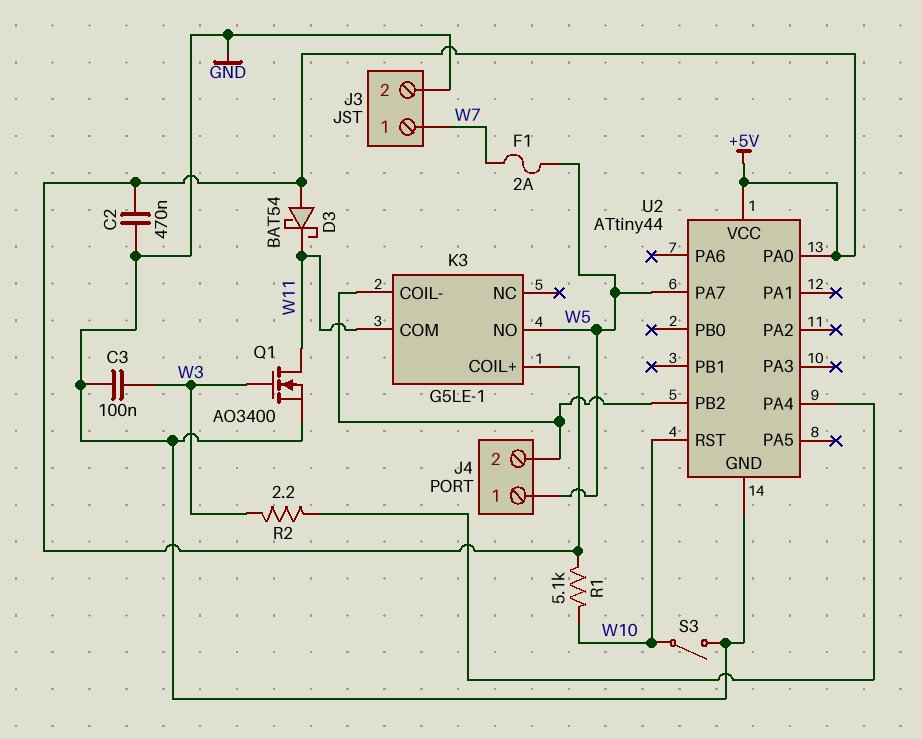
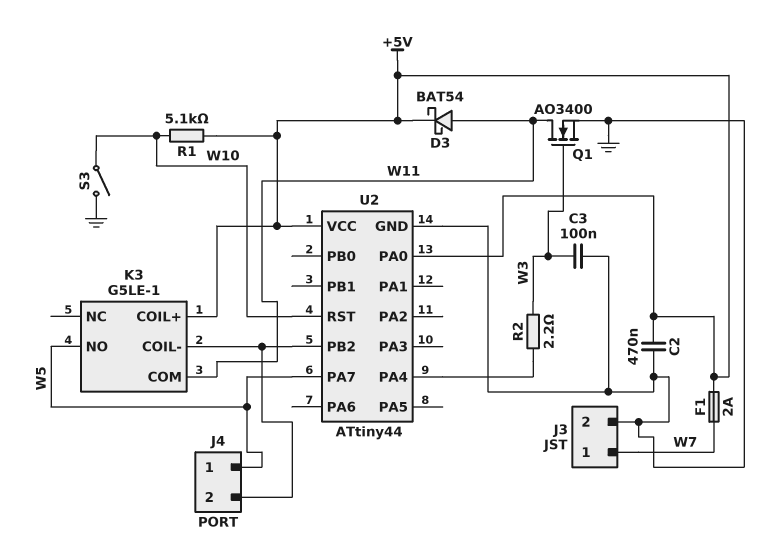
D3: schottky BAT54 (A +5V, K W11) -> schottky BAT54 (A W11, K +5V)
F1: 2A (W5, W7) -> 2A (+5V, W7)

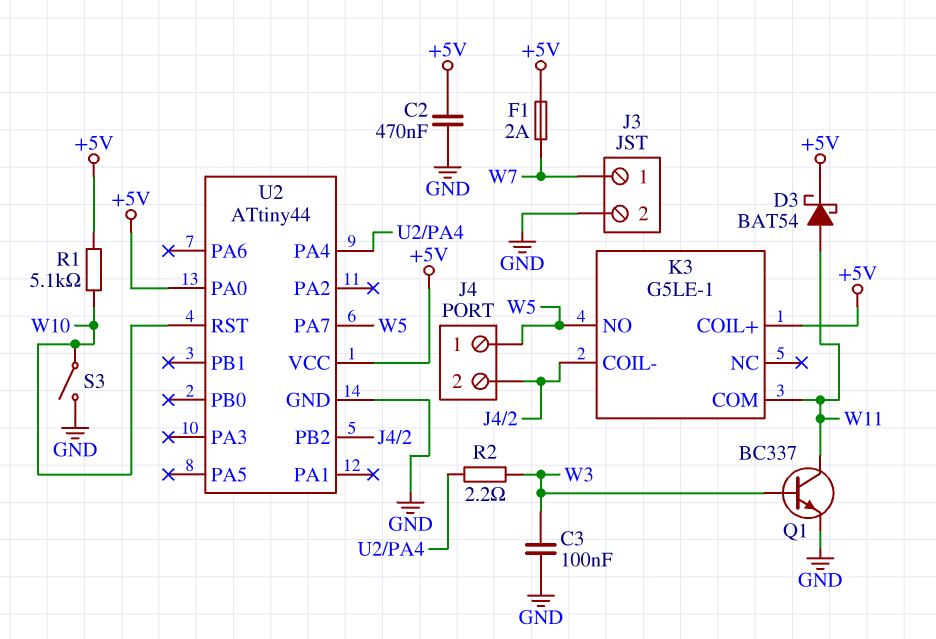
Q1: NMOS AO3400 (G W3, D W11, S GND) -> NPN BC337 (B W3, C W11, E GND)

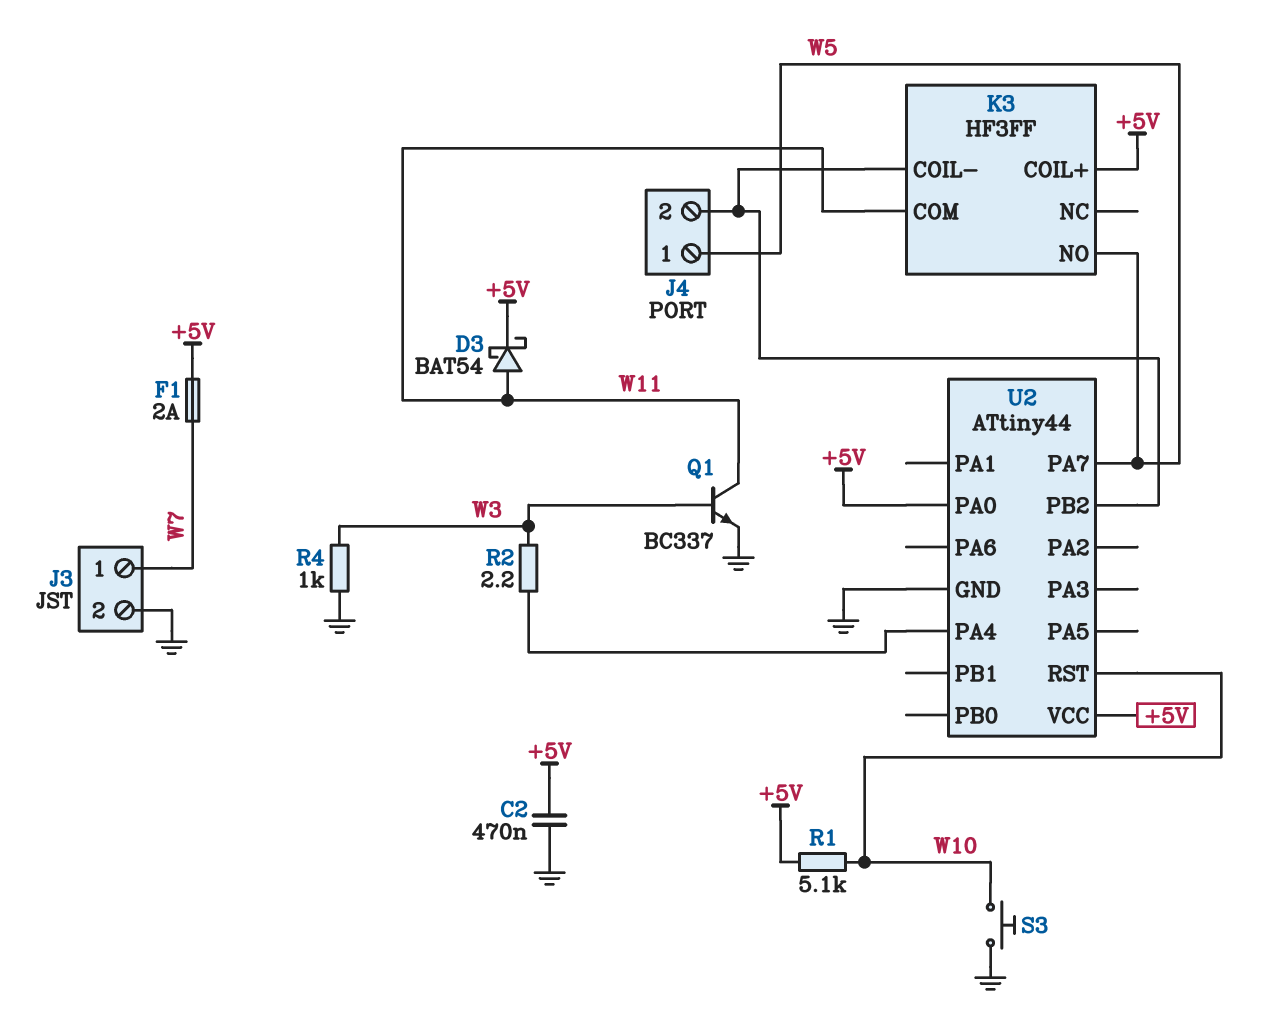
C3: 100nF (GND, W3) -> none
K3: G5LE-1 -> HF3FF
R4: none -> 1k (GND, W3)
S3: switch (GND, W10) -> button (GND, W10)

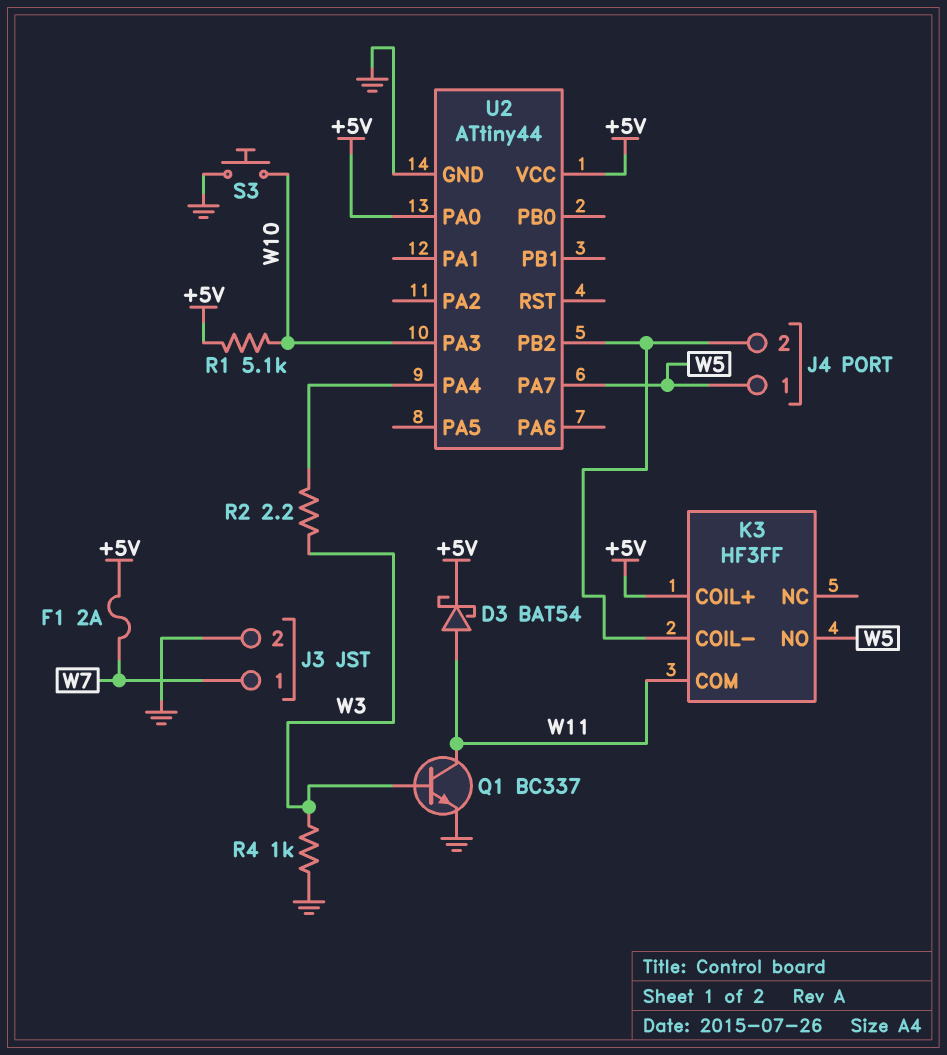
C2: 470nF (+5V, GND) -> none
U2 pin PA3: none -> W10
U2 pin RST: W10 -> none

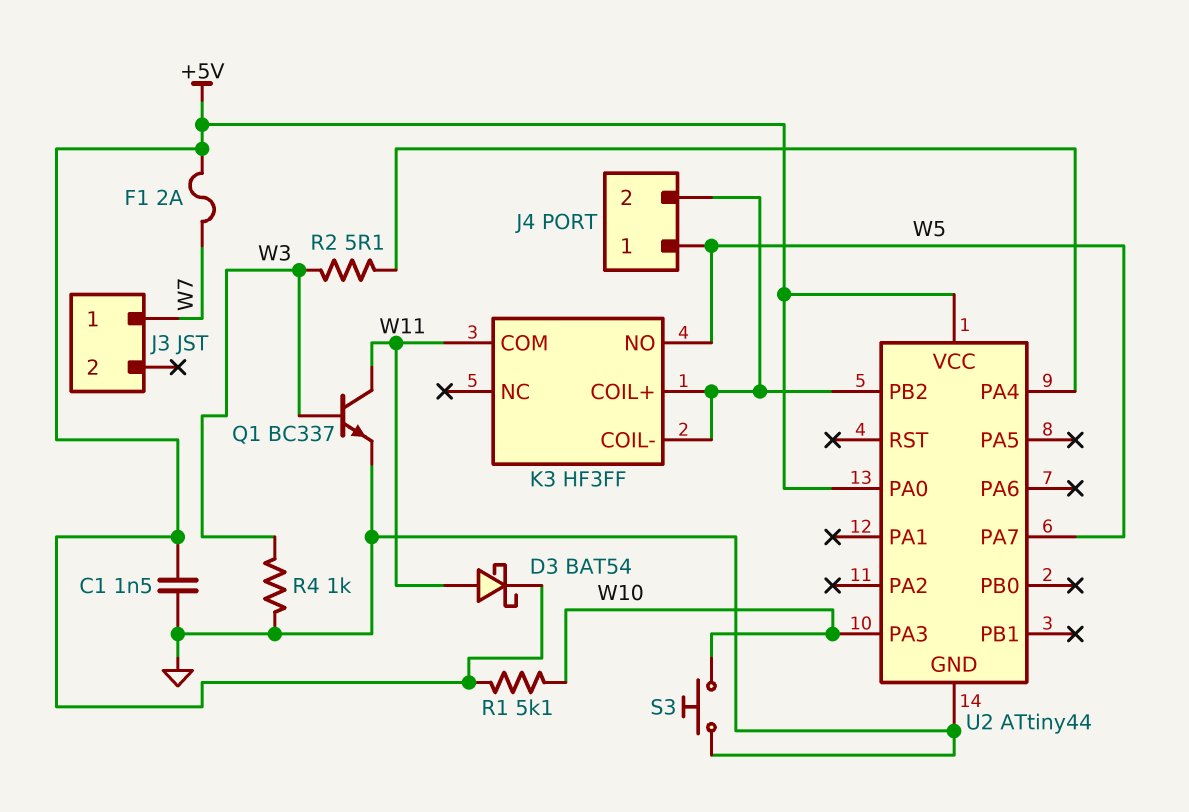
C1: none -> 1.5nF (+5V, GND)
J3 pin 2: GND -> none
K3 pin COIL+: +5V -> J4/2
R2: 2.2 (U2/PA4, W3) -> 5.1 (U2/PA4, W3)

